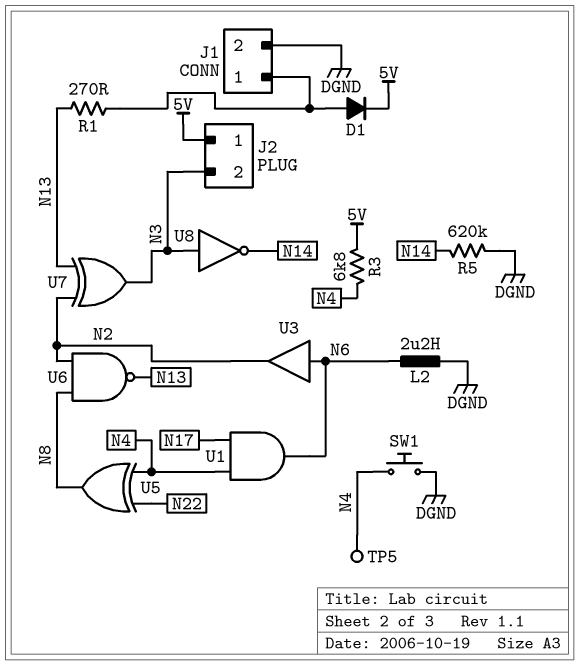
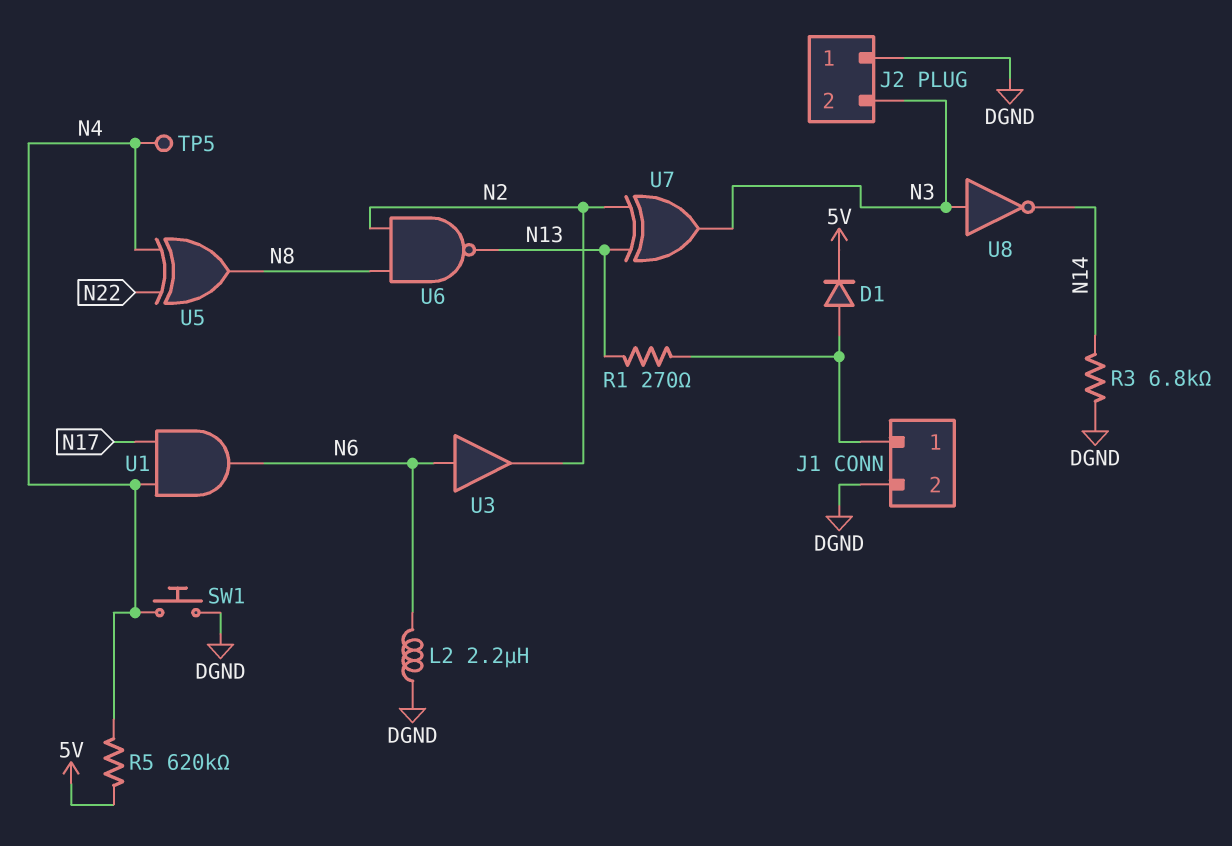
J2 pin 1: 5V -> DGND
R3: 6.8k (5V, N4) -> 6.8k (DGND, N14)
R5: 620k (DGND, N14) -> 620k (5V, N4)

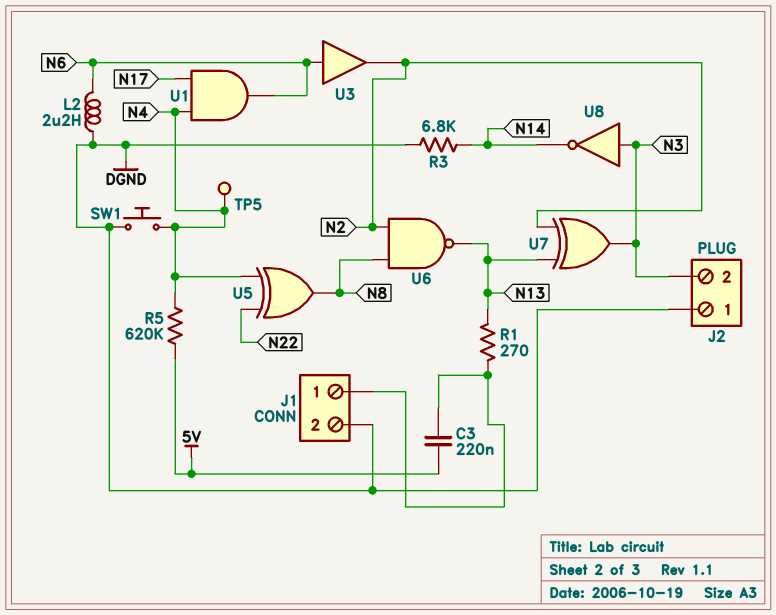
C3: none -> 220nF (5V, J1/1)
D1: diode (A J1/1, K 5V) -> none

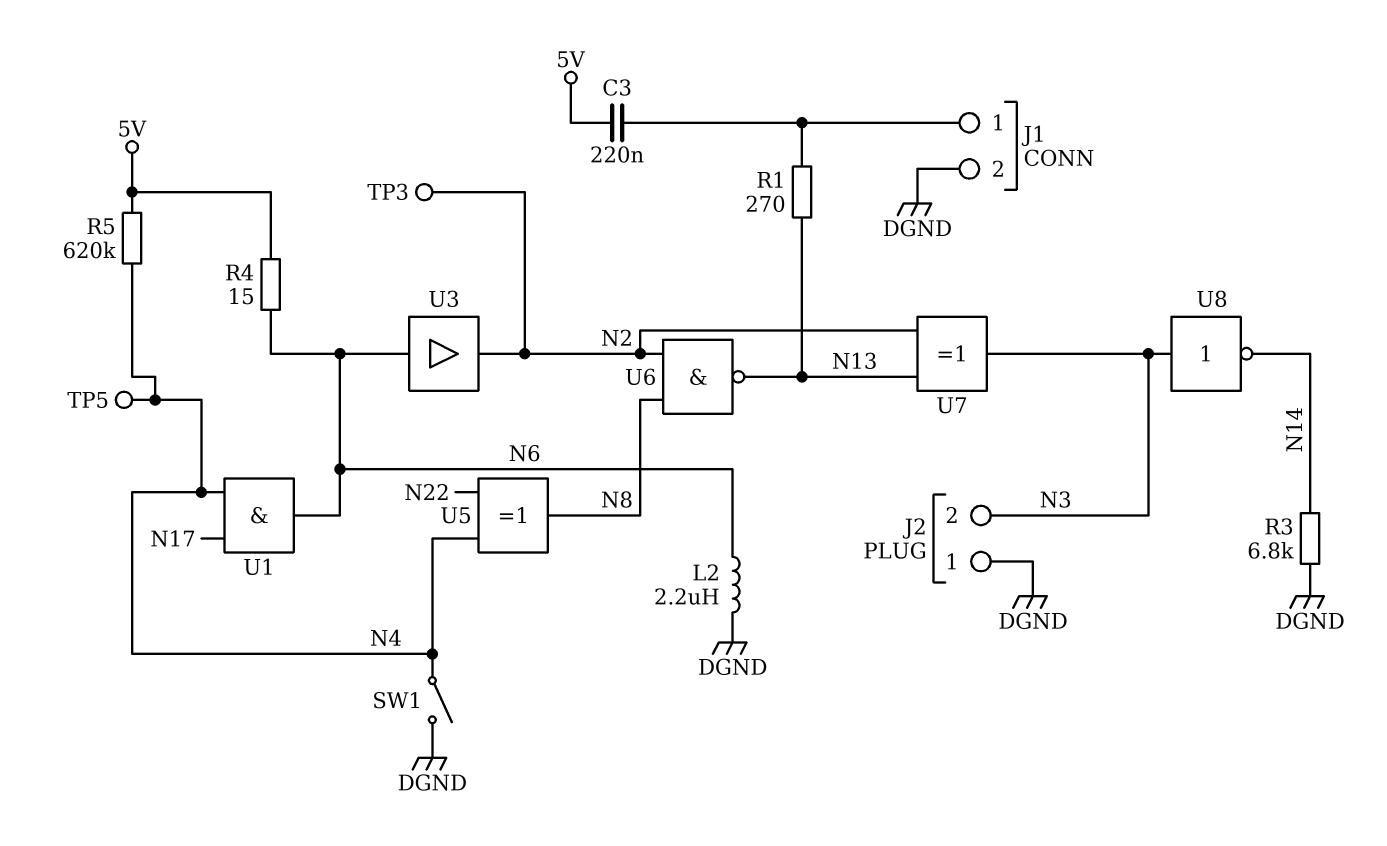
R4: none -> 15 (5V, N6)
SW1: button (DGND, N4) -> switch (DGND, N4)
TP3: none -> test point (N2)

